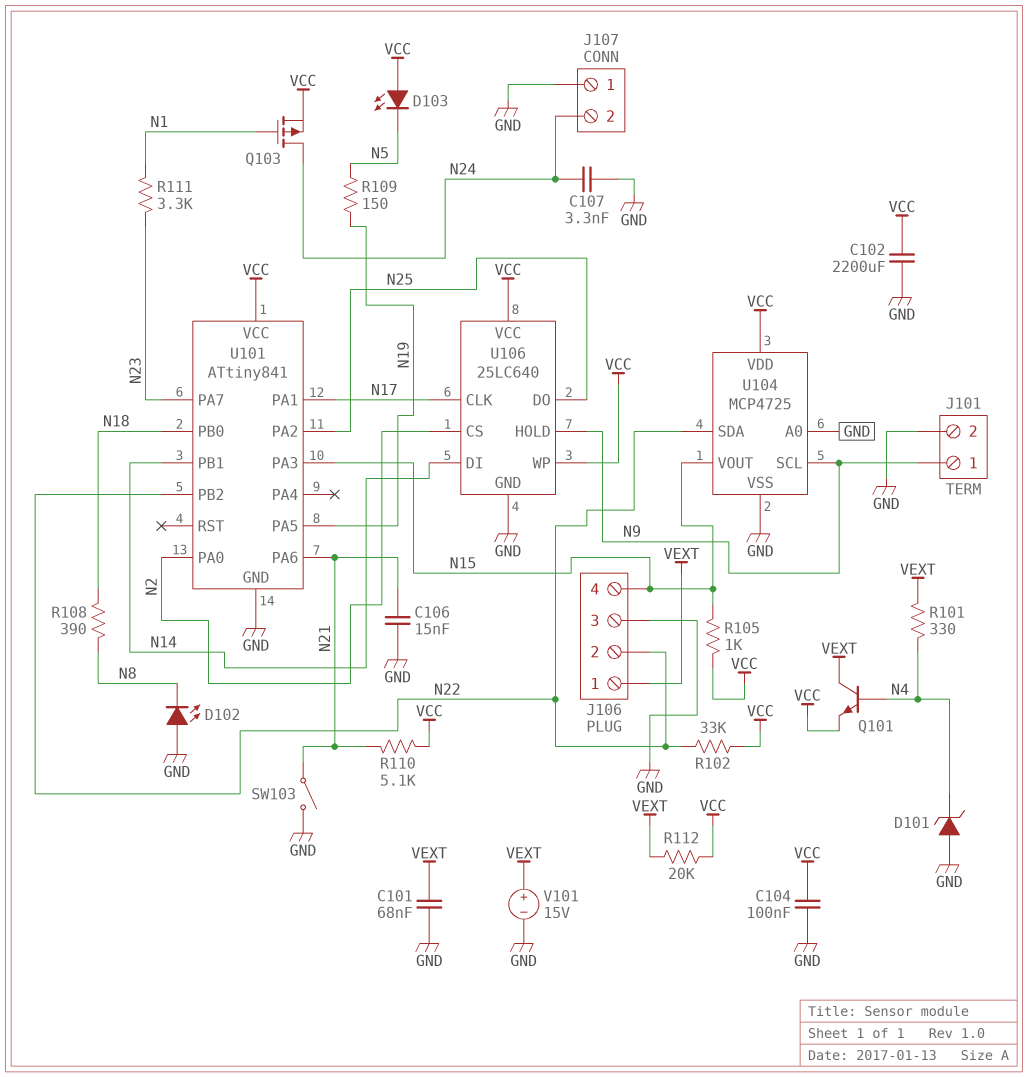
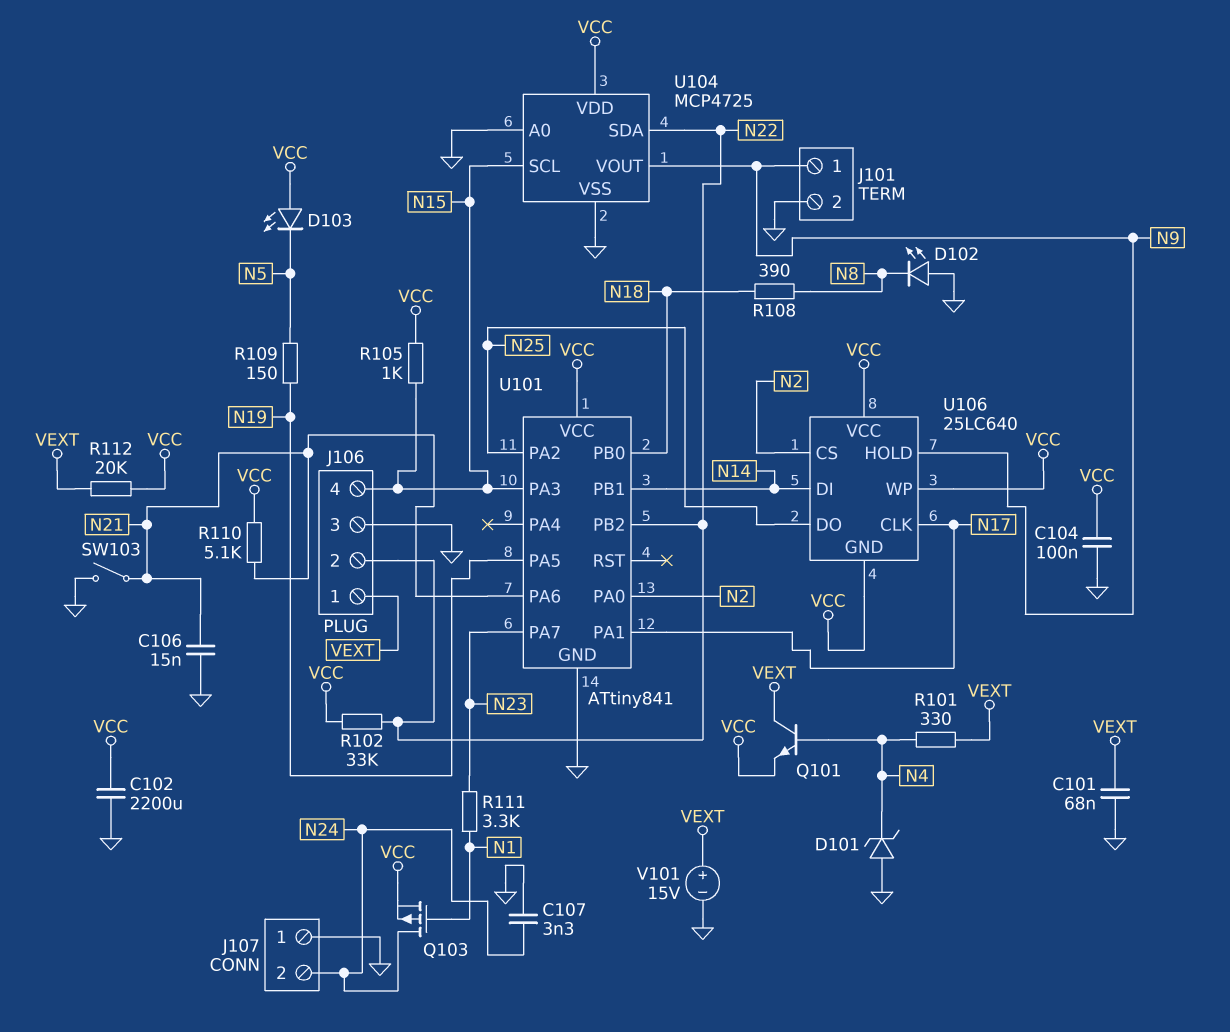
U104 pin SCL: N9 -> N15
U104 pin VOUT: N15 -> N9
U106 pin GND: GND -> VCC

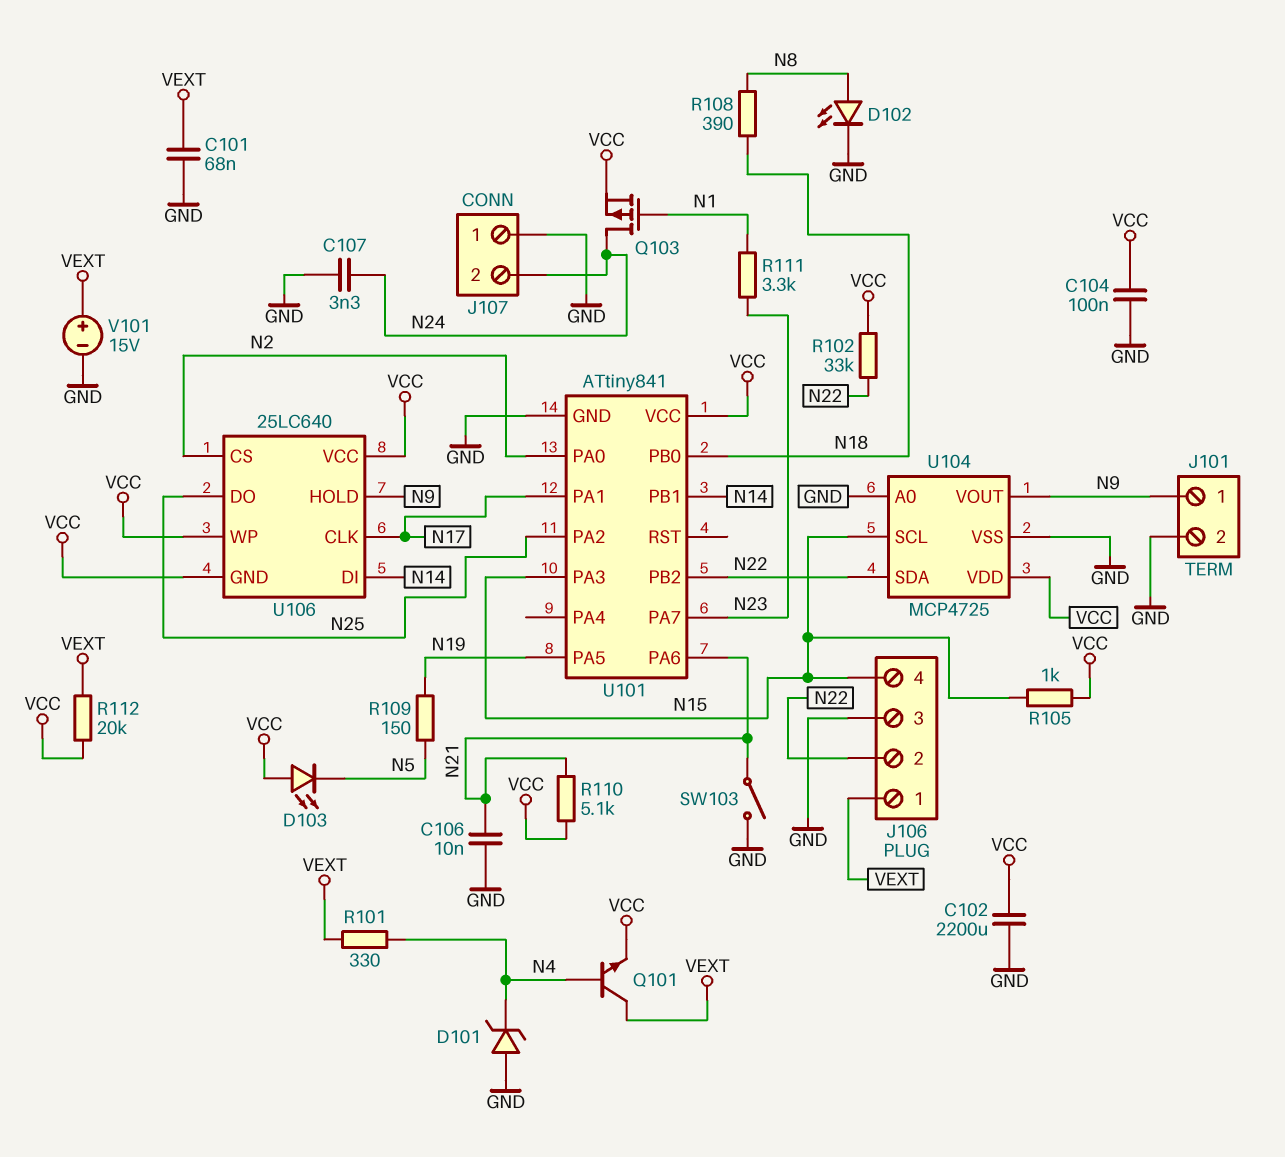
C106: 15nF (GND, N21) -> 10nF (GND, N21)
D102: LED (A GND, K N8) -> LED (A N8, K GND)

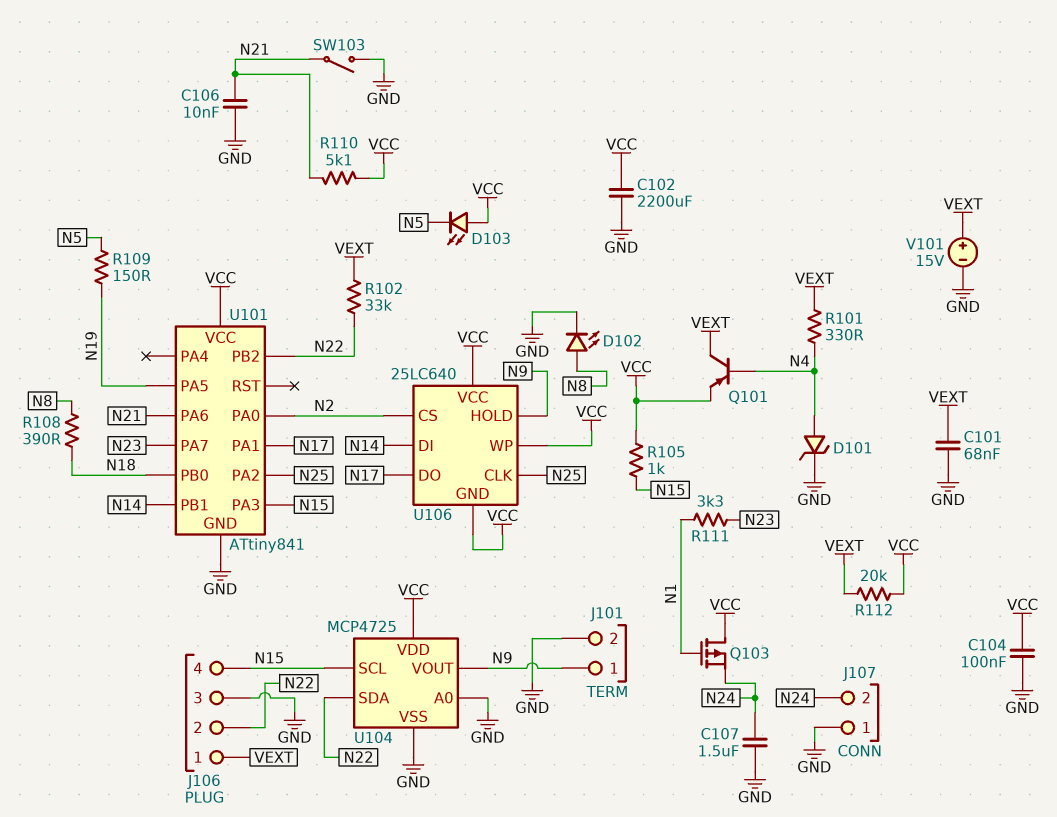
C107: 3.3nF (GND, N24) -> 1.5uF (GND, N24)
D101: zener (A GND, K N4) -> zener (A N4, K GND)
Q101: NPN (B N4, C VEXT, E VCC) -> PNP (B N4, C VEXT, E VCC)
Q103: PMOS (G N1, D N24, S VCC) -> PMOS (G N1, D VCC, S N24)
R102: 33k (N22, VCC) -> 33k (N22, VEXT)
U106 pin CLK: N17 -> N25
U106 pin DO: N25 -> N17

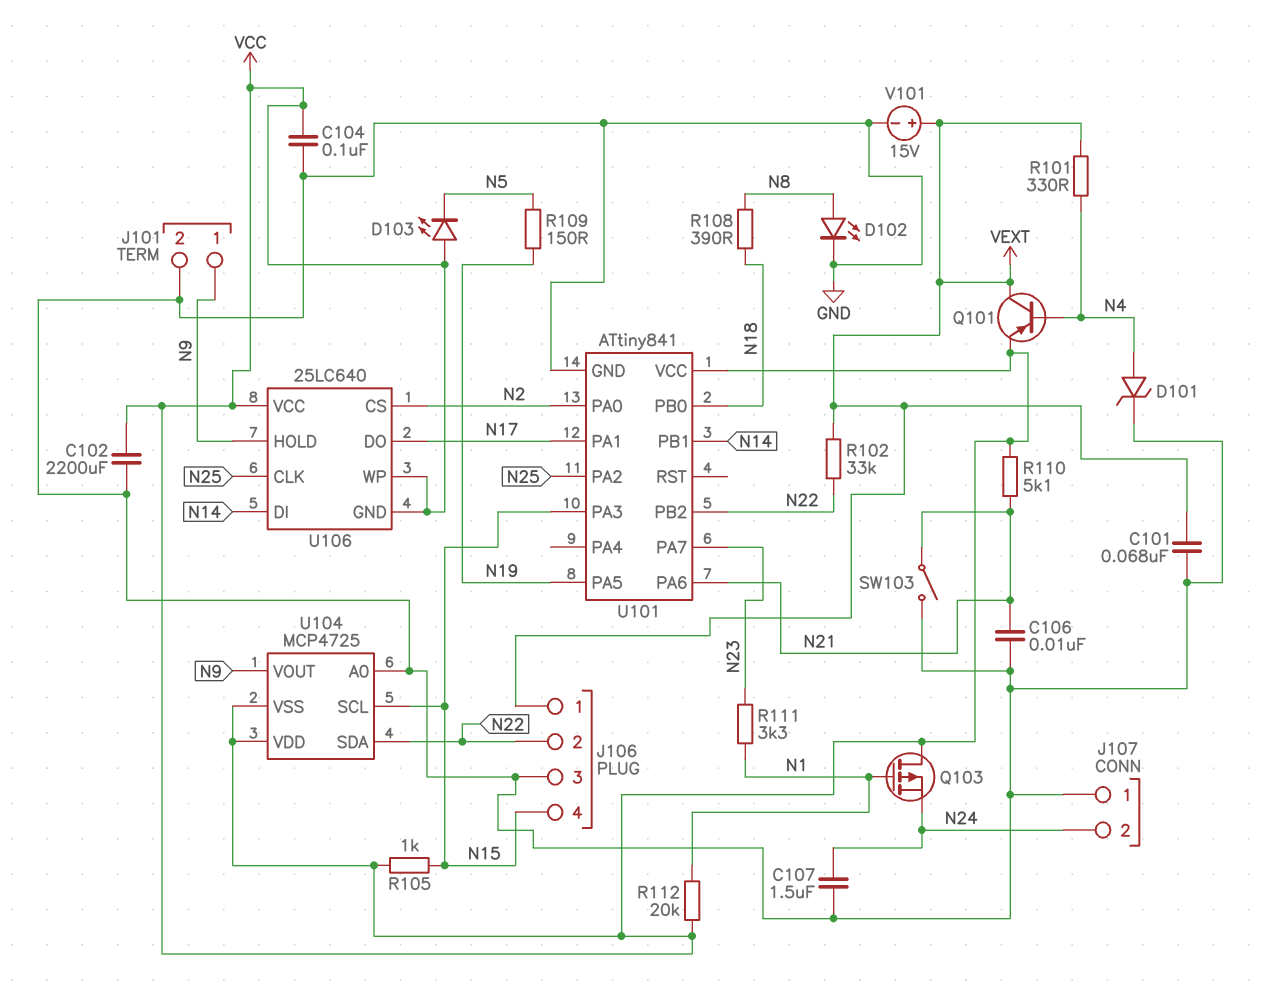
R112: 20k (VCC, VEXT) -> 20k (N1, VCC)
U104 pin VSS: GND -> VCC

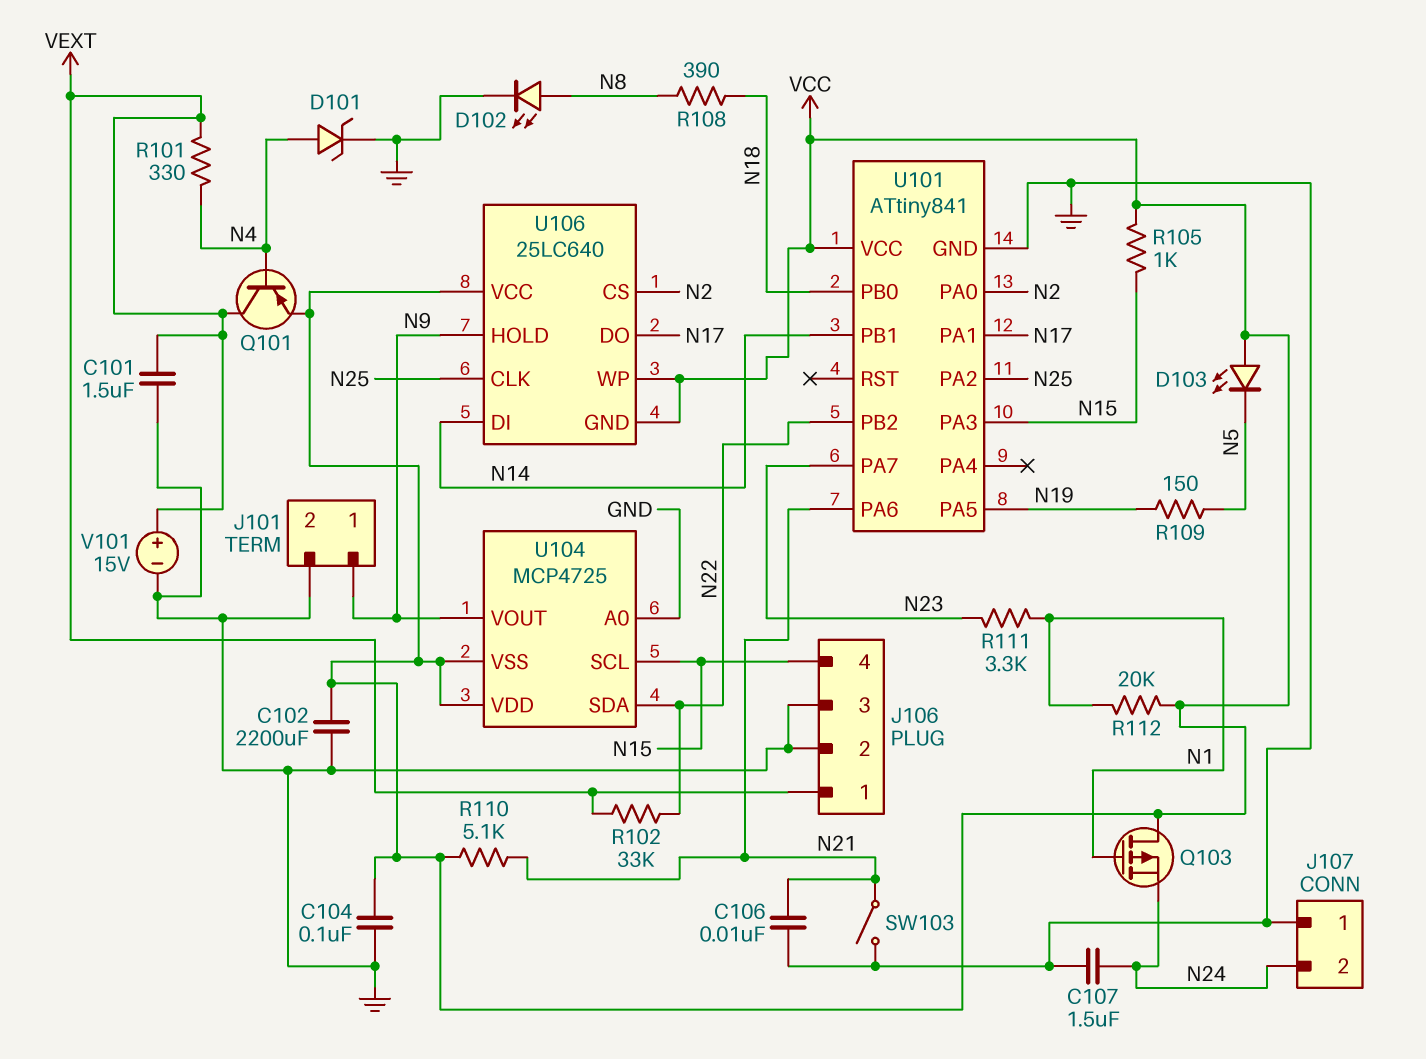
C101: 68nF (GND, VEXT) -> 1.5uF (GND, VEXT)
J106 pin 2: N22 -> GND

